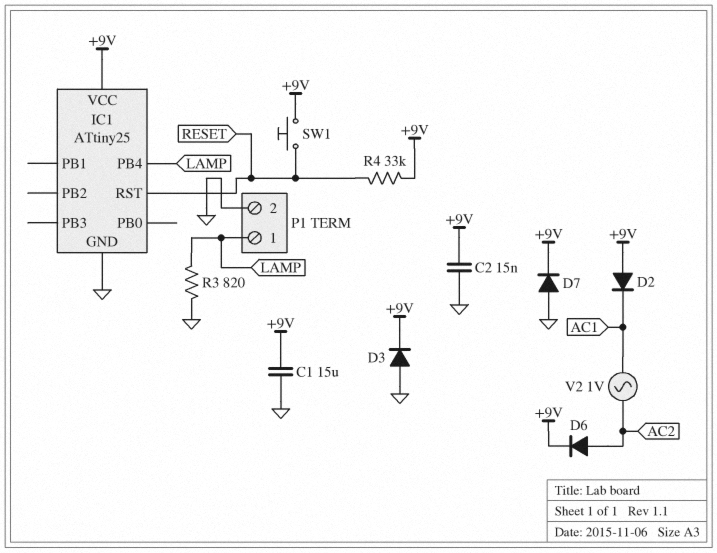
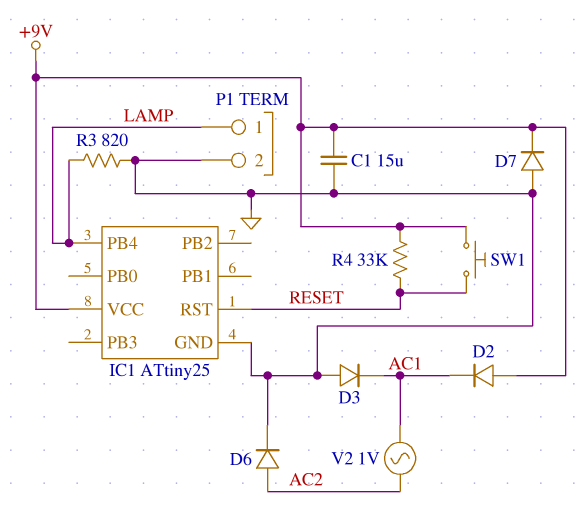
C2: 15nF (+9V, GND) -> none
D3: diode (A GND, K +9V) -> diode (A GND, K AC1)
D6: diode (A AC2, K +9V) -> diode (A AC2, K GND)

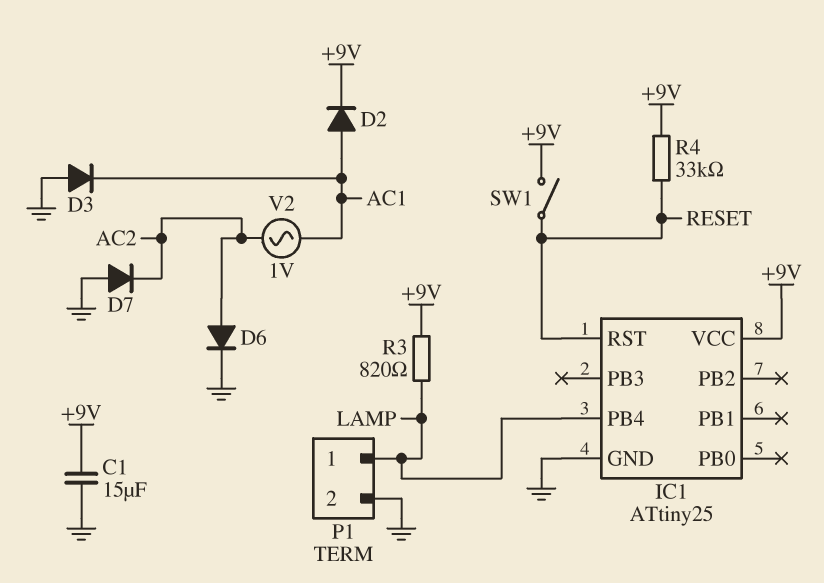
D2: diode (A +9V, K AC1) -> diode (A AC1, K +9V)
D7: diode (A GND, K +9V) -> diode (A GND, K AC2)
R3: 820 (GND, LAMP) -> 820 (+9V, LAMP)
SW1: button (+9V, RESET) -> switch (+9V, RESET)

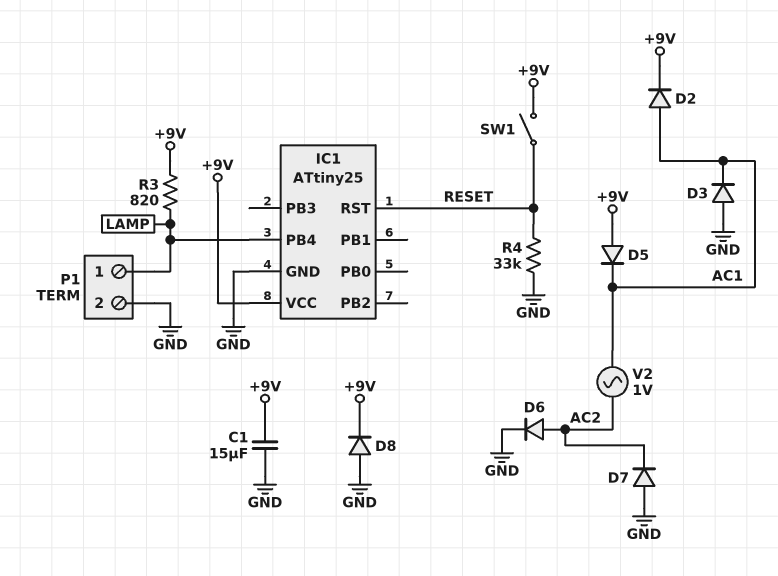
D5: none -> diode (A +9V, K AC1)
D8: none -> diode (A GND, K +9V)
R4: 33k (+9V, RESET) -> 33k (GND, RESET)

